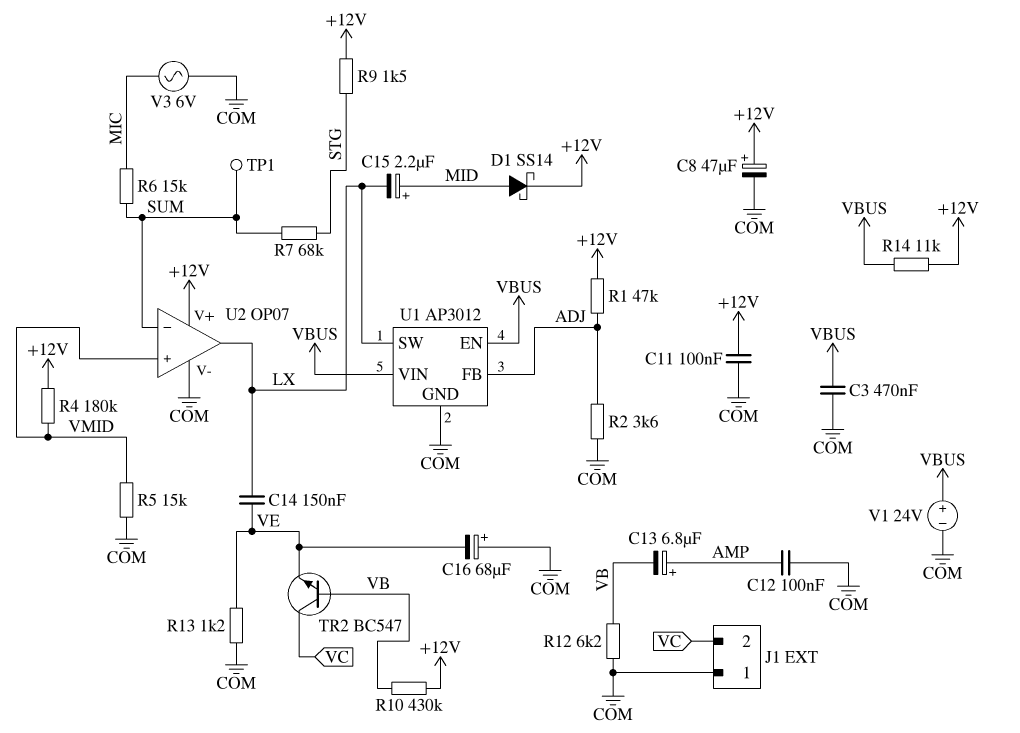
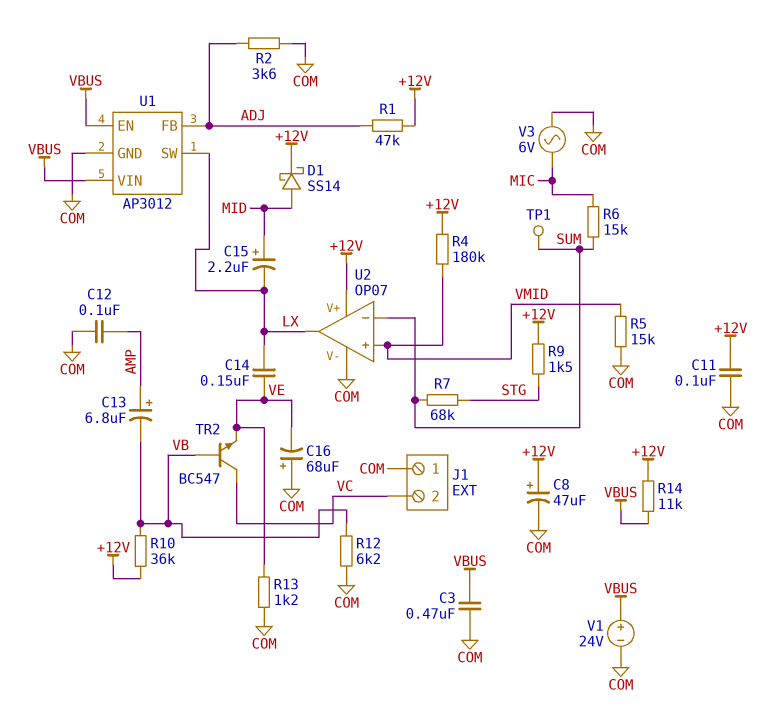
R10: 430k (+12V, VB) -> 36k (+12V, VB)

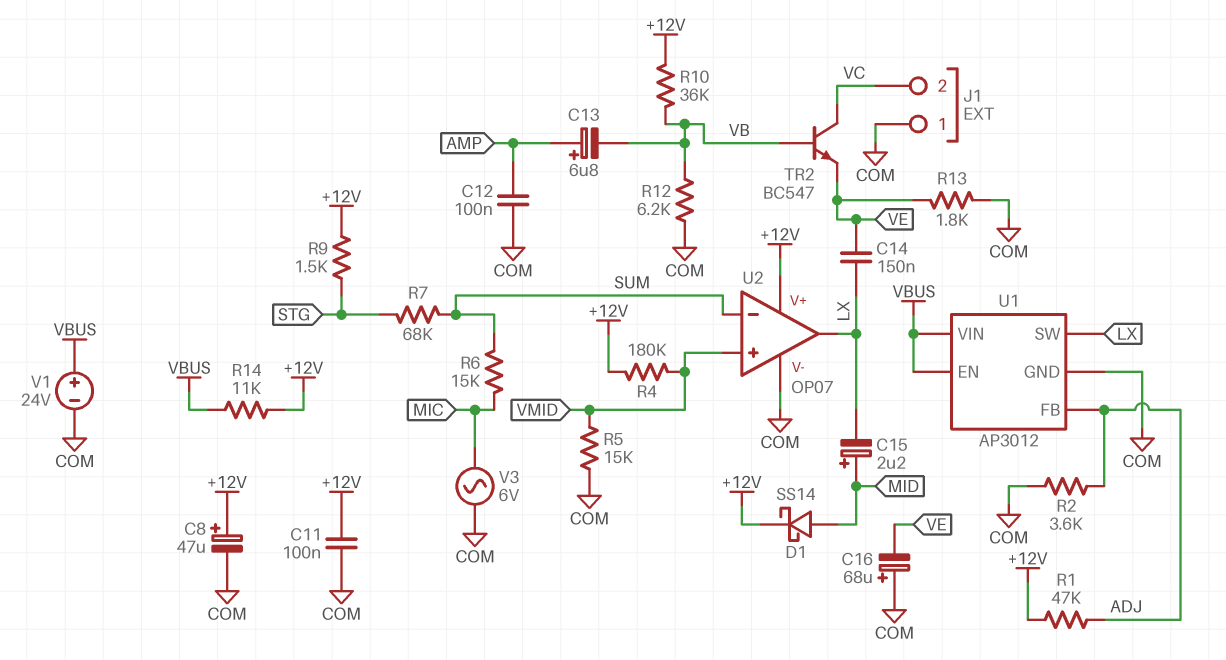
C3: 470nF (COM, VBUS) -> none
R13: 1.2k (COM, VE) -> 1.8k (COM, VE)
TP1: test point (SUM) -> none

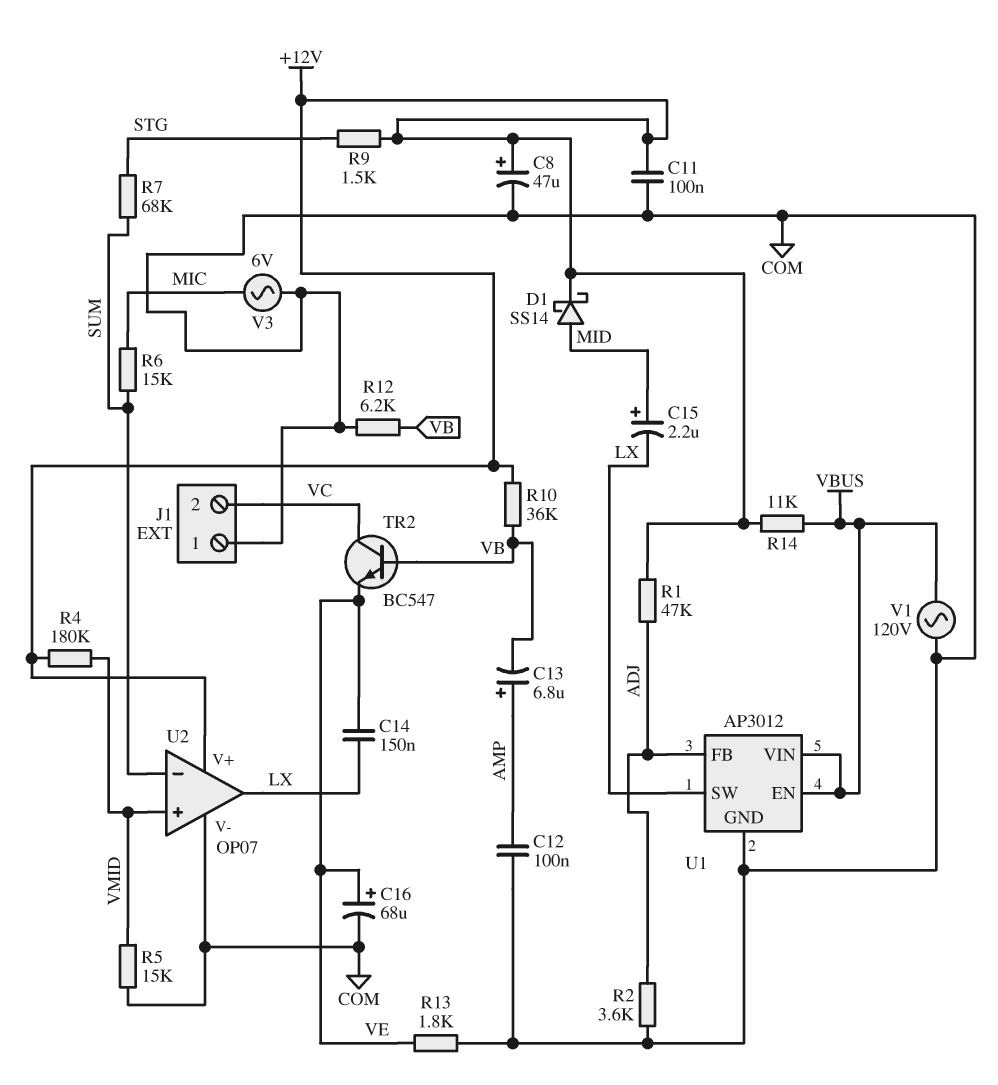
C16: 68uF (plus COM, minus VE) -> 68uF (plus VE, minus COM)
V1: 24V (plus VBUS, minus COM) -> AC 120V (COM, VBUS)

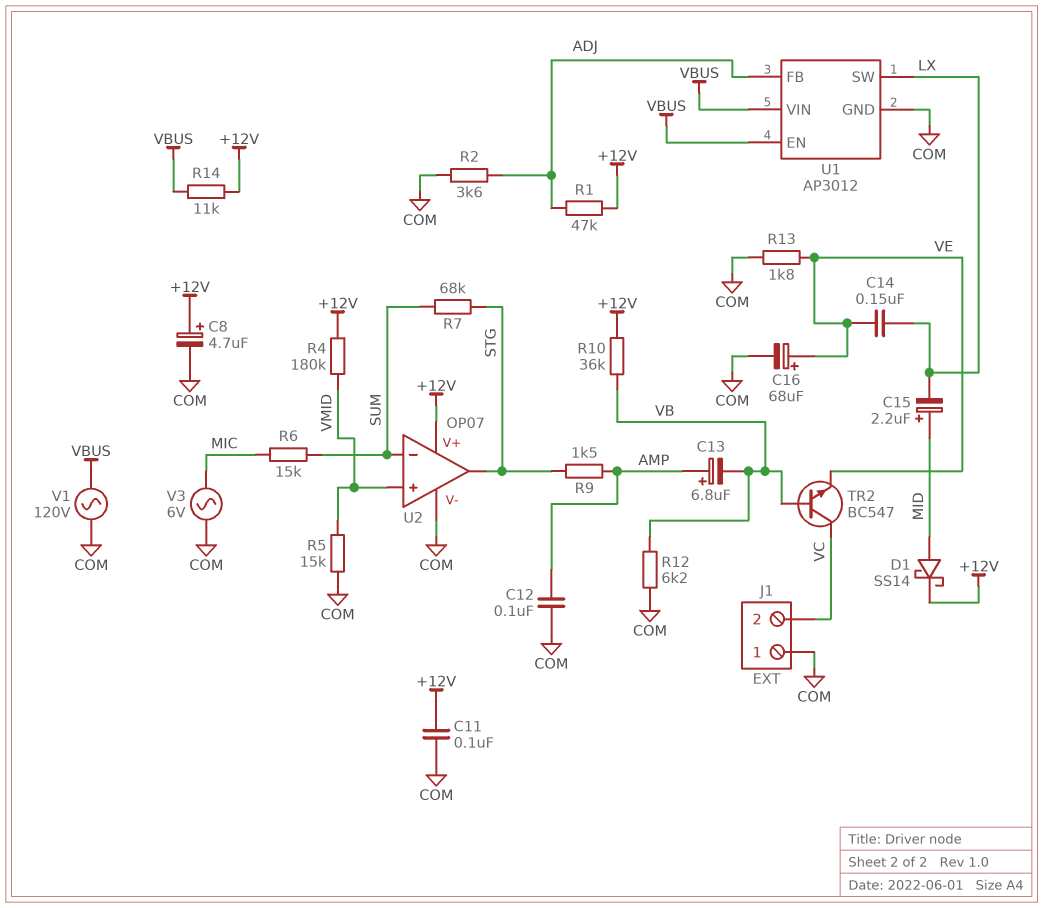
C8: 47uF (plus +12V, minus COM) -> 4.7uF (plus +12V, minus COM)
R9: 1.5k (+12V, STG) -> 1.5k (AMP, STG)
U2 pin out: LX -> STG

